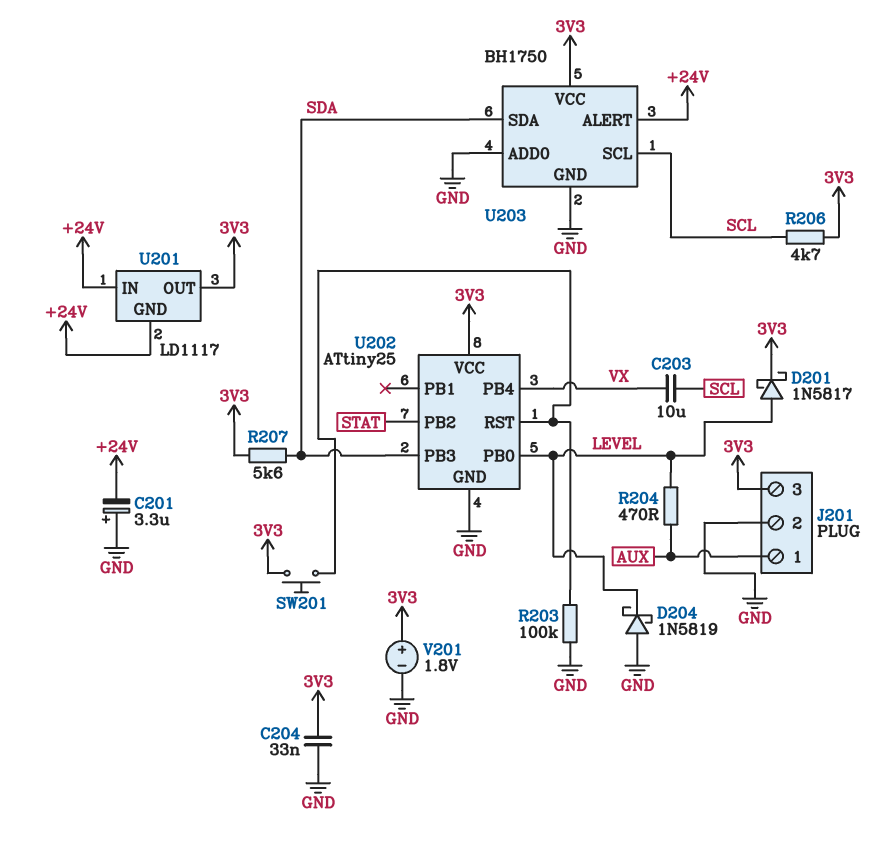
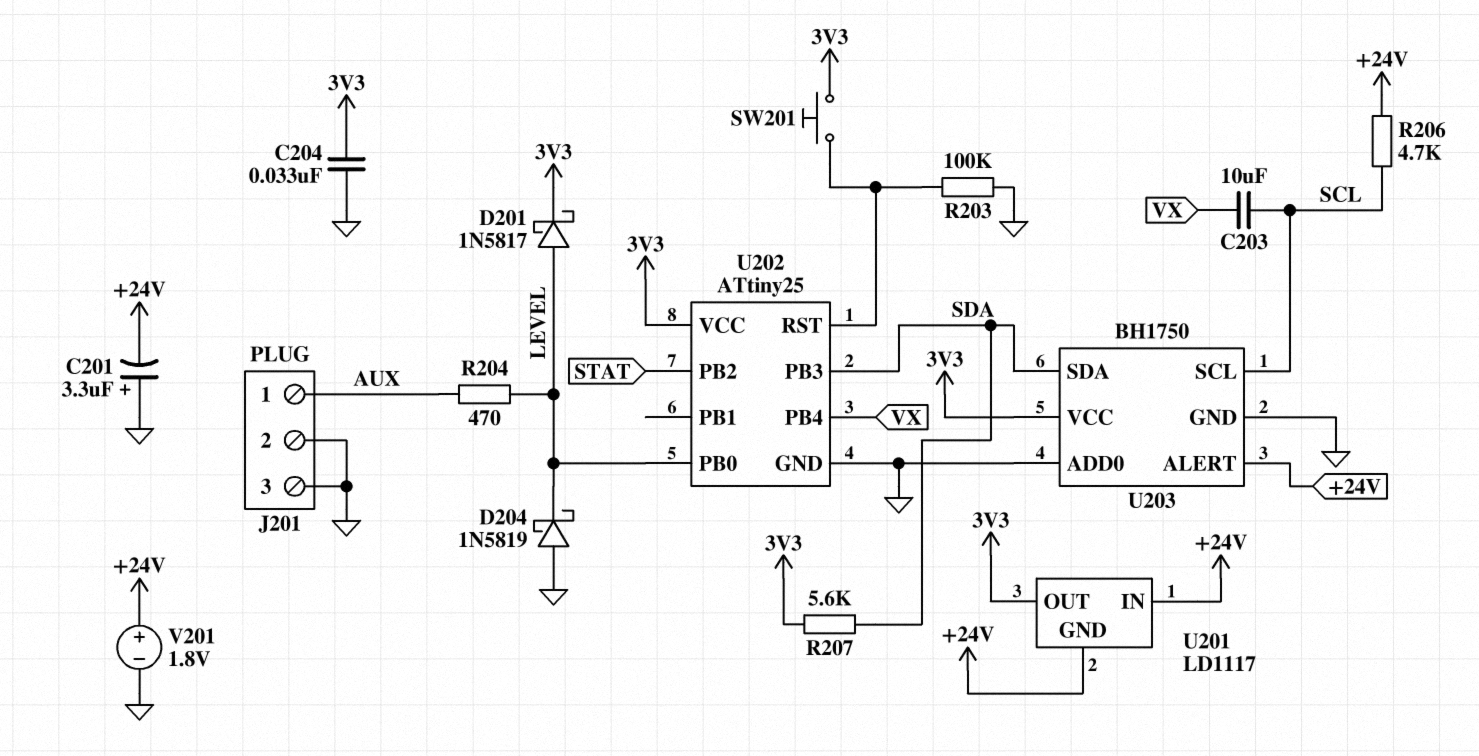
J201 pin 3: 3V3 -> GND
R206: 4.7k (3V3, SCL) -> 4.7k (+24V, SCL)
V201: 1.8V (plus 3V3, minus GND) -> 1.8V (plus +24V, minus GND)

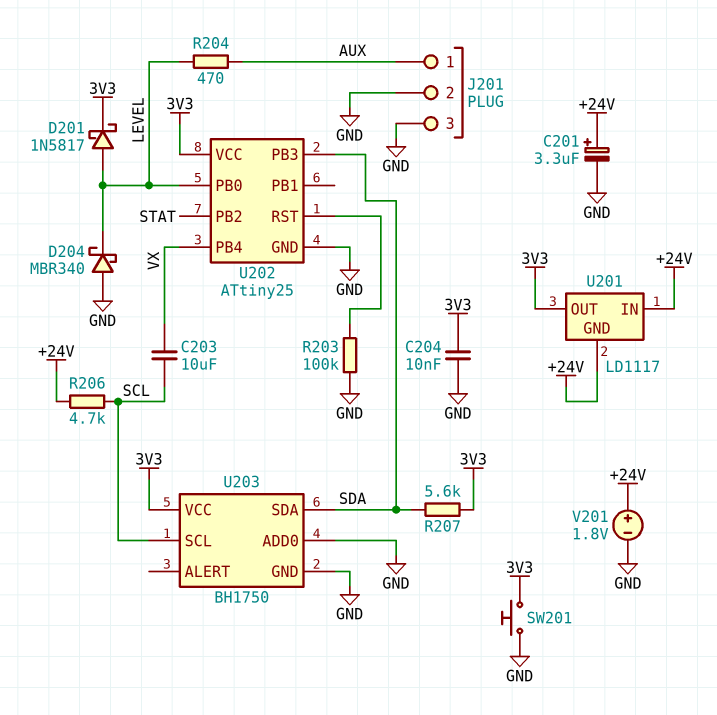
C201: 3.3uF (plus GND, minus +24V) -> 3.3uF (plus +24V, minus GND)
C204: 33nF (3V3, GND) -> 10nF (3V3, GND)
D204: schottky 1N5819 (A GND, K LEVEL) -> schottky MBR340 (A GND, K LEVEL)
SW201: button (3V3, U202/RST) -> button (3V3, GND)
U203 pin ALERT: +24V -> none

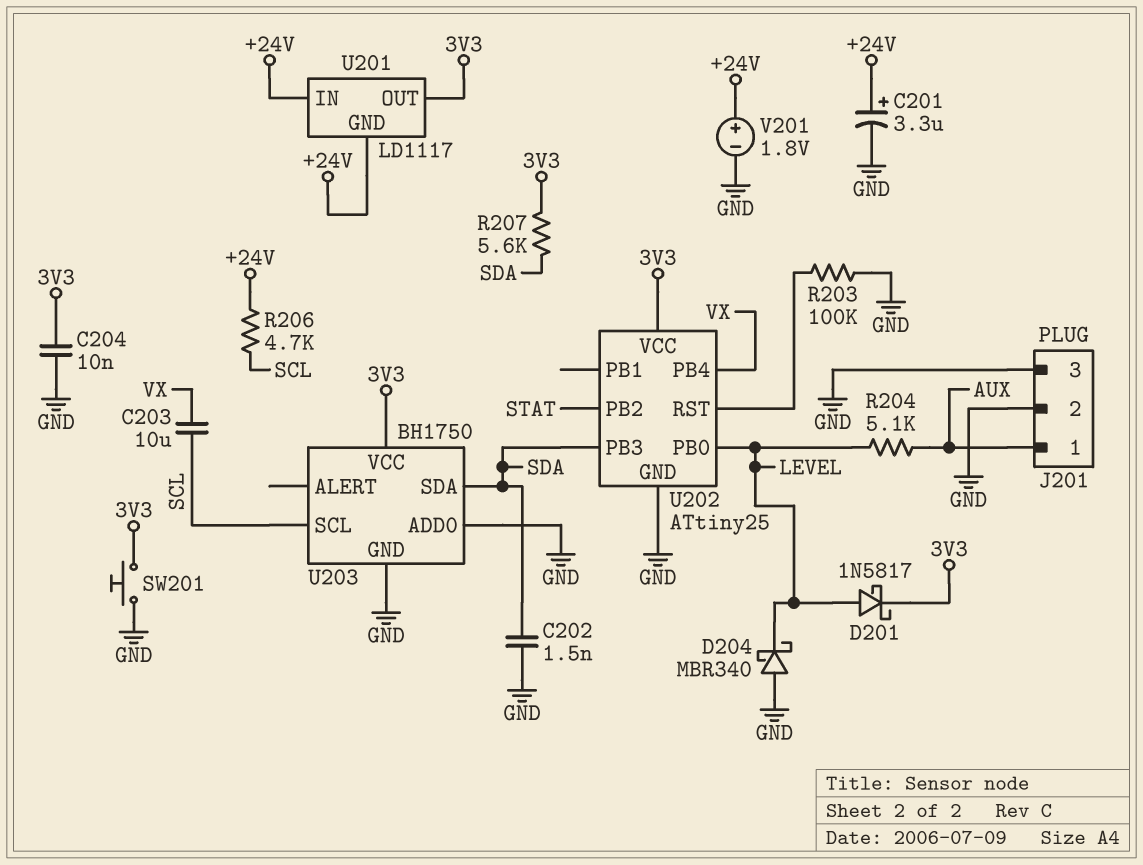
C202: none -> 1.5nF (GND, SDA)
R204: 470 (AUX, LEVEL) -> 5.1k (AUX, LEVEL)

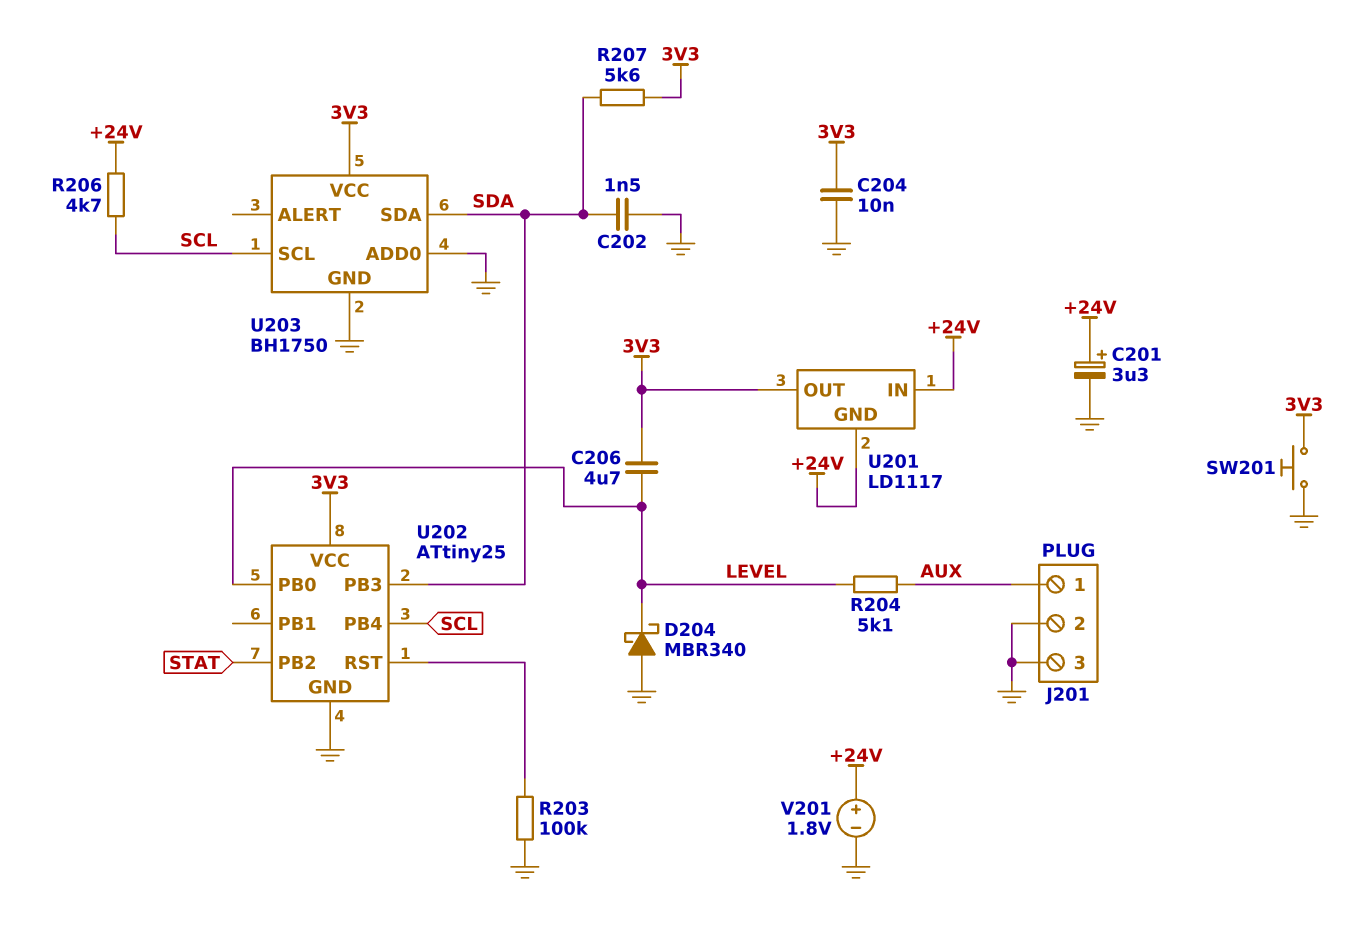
C203: 10uF (SCL, VX) -> none
C206: none -> 4.7uF (3V3, LEVEL)
D201: schottky 1N5817 (A LEVEL, K 3V3) -> none
U202 pin PB4: VX -> SCL

